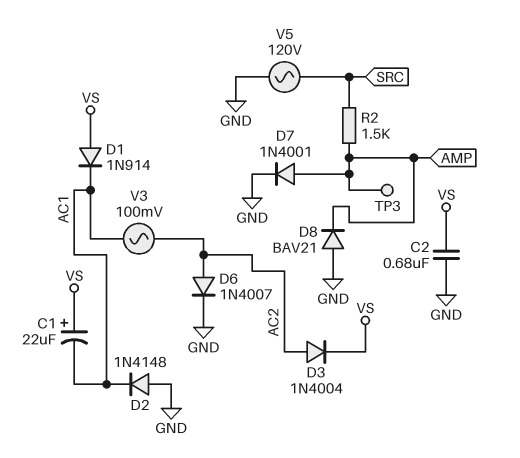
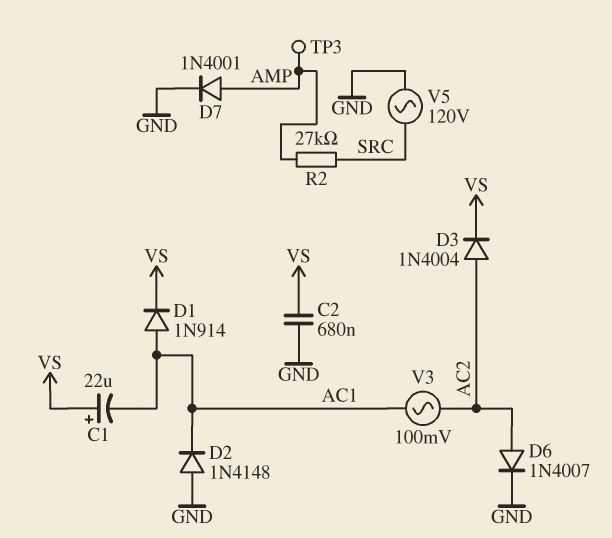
D1: diode 1N914 (A VS, K AC1) -> diode 1N914 (A AC1, K VS)
D8: diode BAV21 (A GND, K AMP) -> none
R2: 1.5k (AMP, SRC) -> 27k (AMP, SRC)

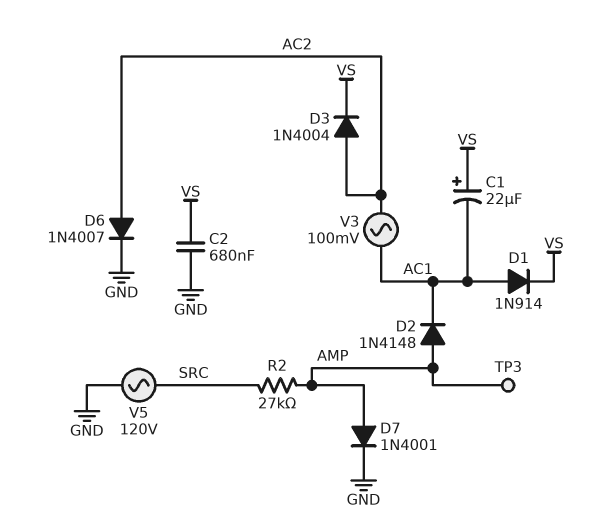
D2: diode 1N4148 (A GND, K AC1) -> diode 1N4148 (A AMP, K AC1)

